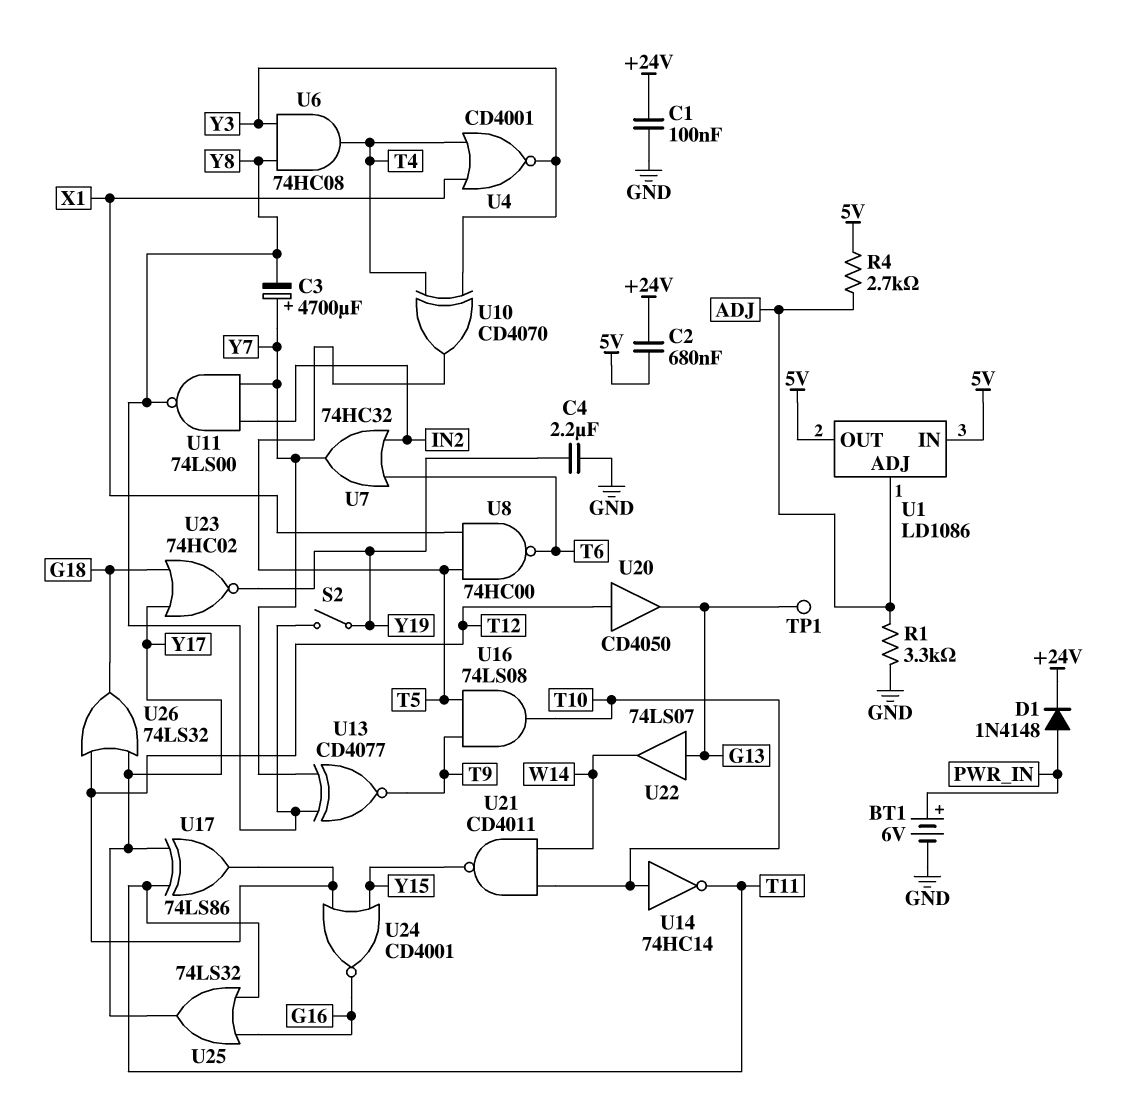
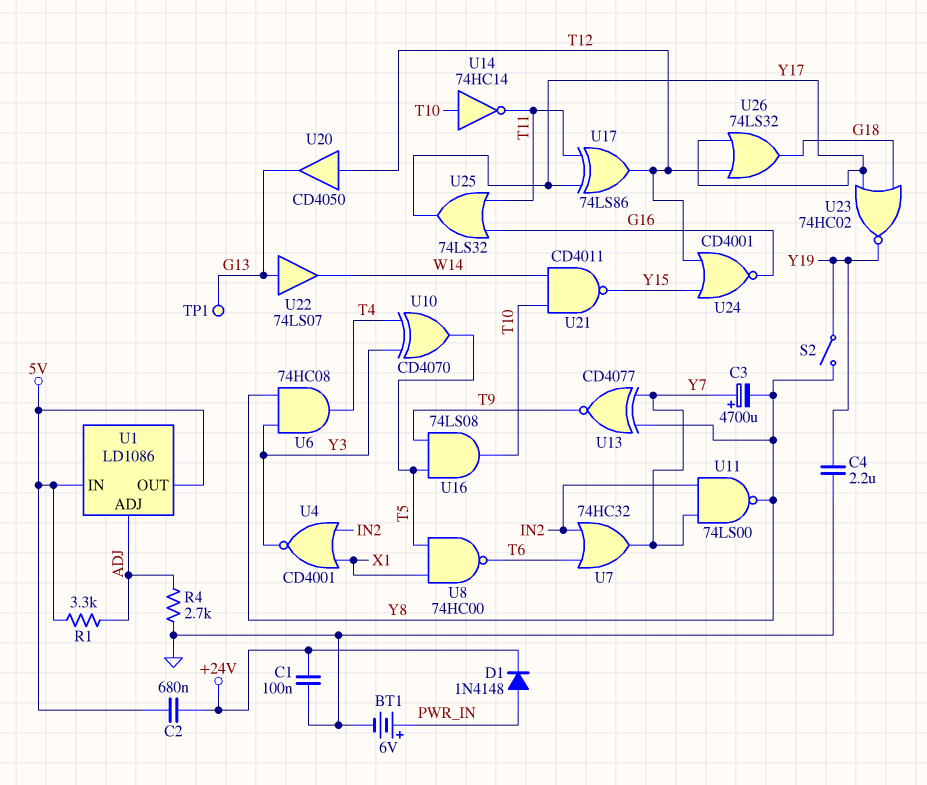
R1: 3.3k (ADJ, GND) -> 3.3k (5V, ADJ)
R4: 2.7k (5V, ADJ) -> 2.7k (ADJ, GND)
U4: NOR CD4001 (in T4, in X1, out Y3) -> NOR CD4001 (in IN2, in X1, out Y3)

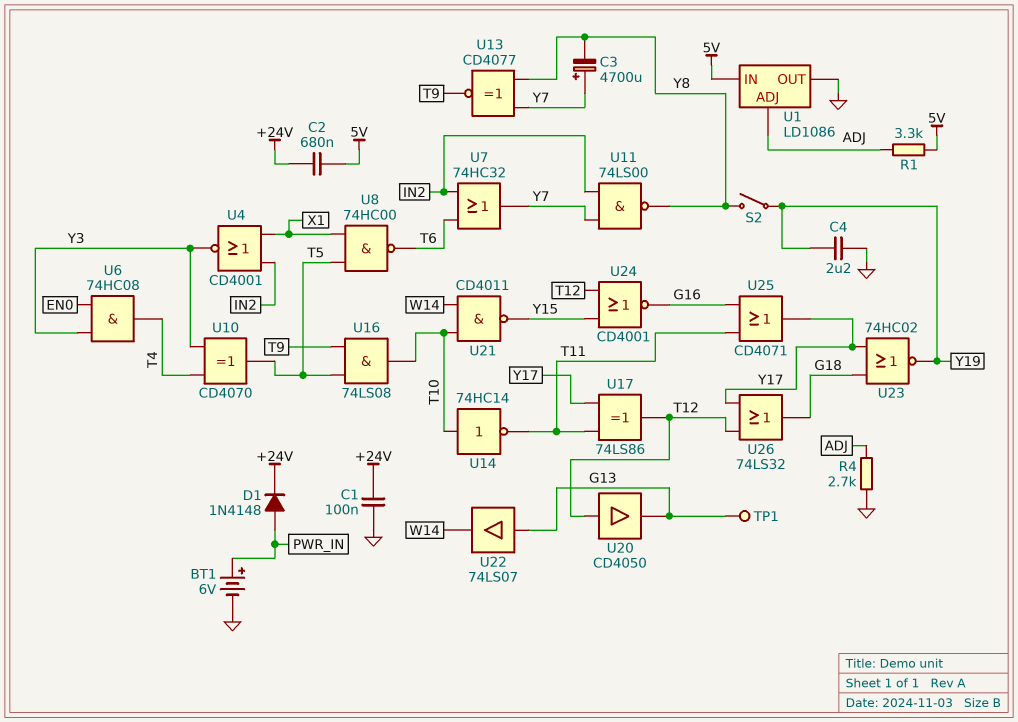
U1 pin OUT: 5V -> GND
U6: AND 74HC08 (in Y3, in Y8, out T4) -> AND 74HC08 (in EN0, in Y3, out T4)
U25: OR 74LS32 (in G16, in T11, out Y17) -> OR CD4071 (in G16, in T11, out Y17)

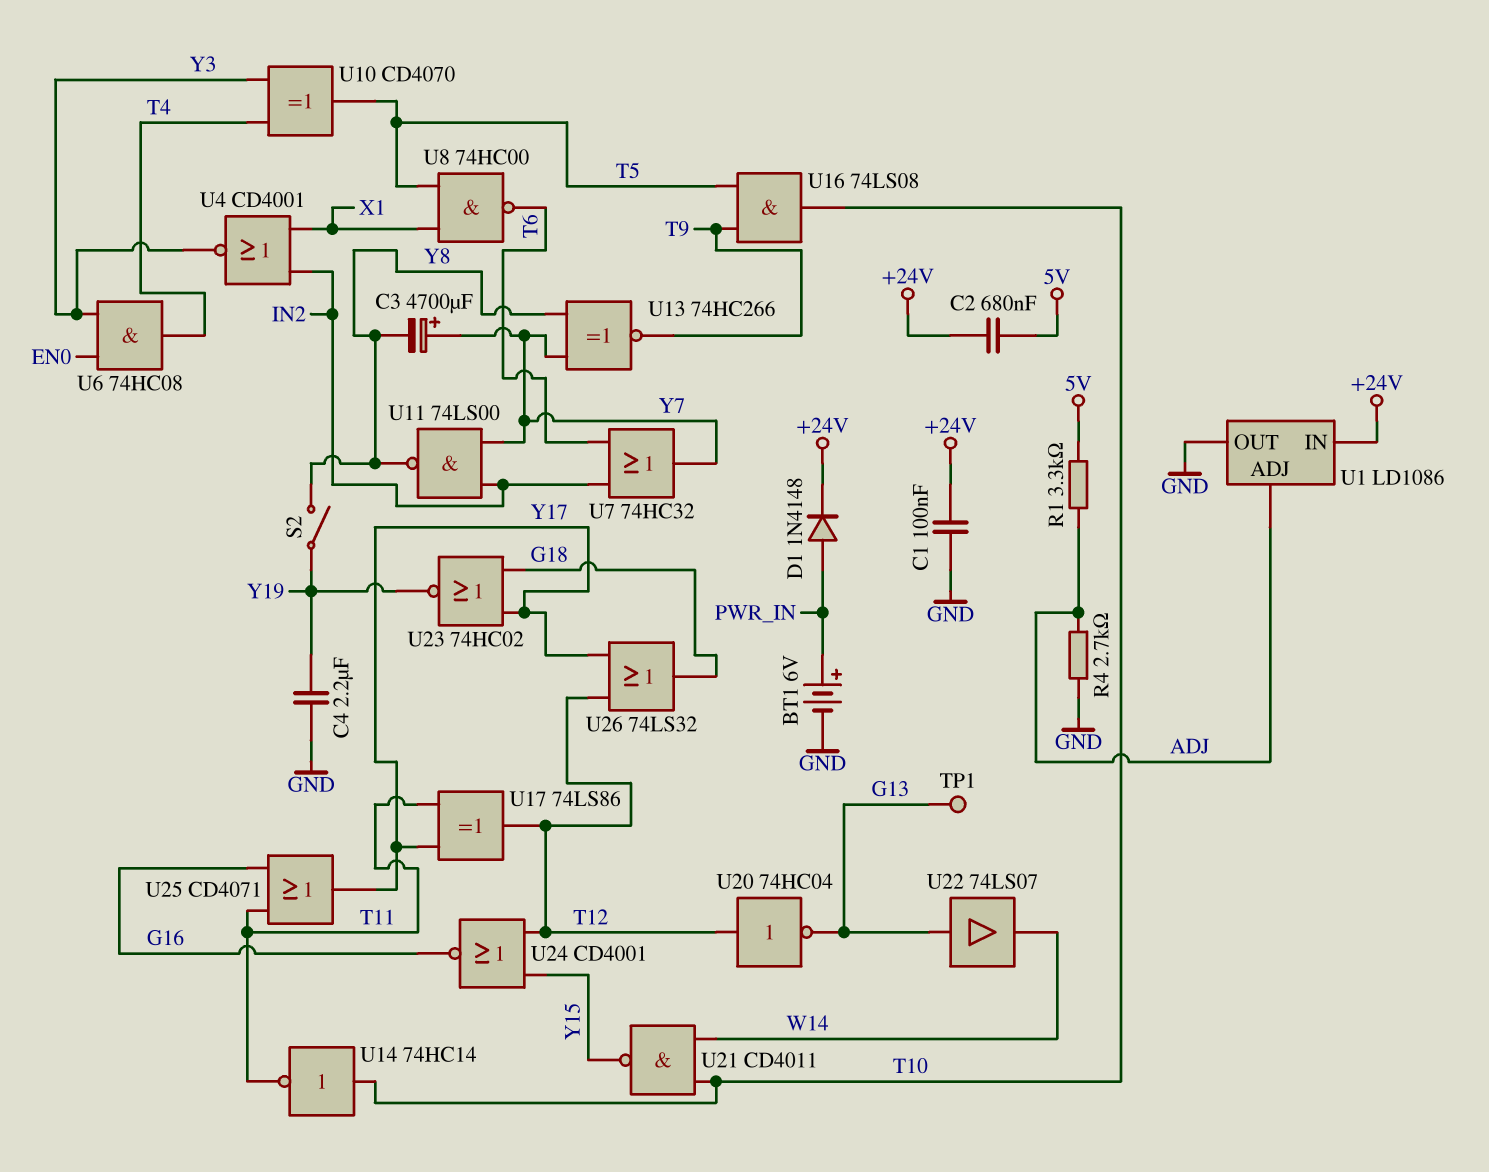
U1 pin IN: 5V -> +24V
U13: XNOR CD4077 (in Y7, in Y8, out T9) -> XNOR 74HC266 (in Y7, in Y8, out T9)
U20: buffer CD4050 (in T12, out G13) -> NOT 74HC04 (in T12, out G13)

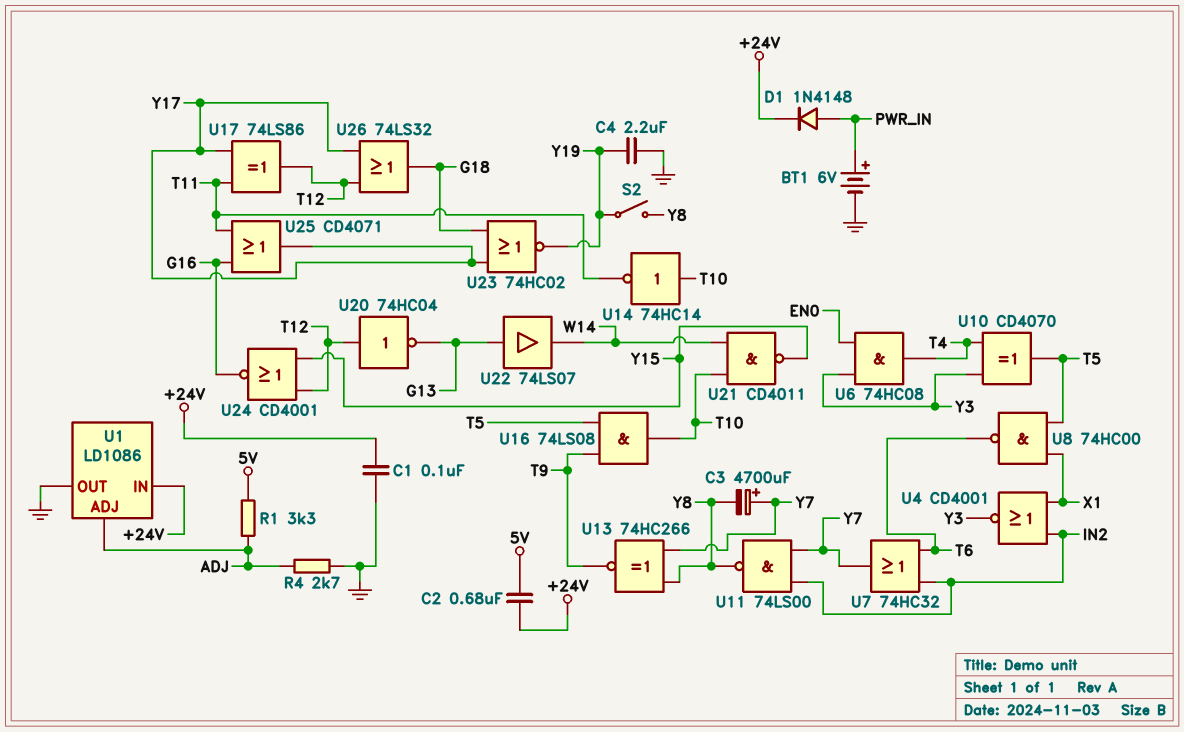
TP1: test point (G13) -> none

